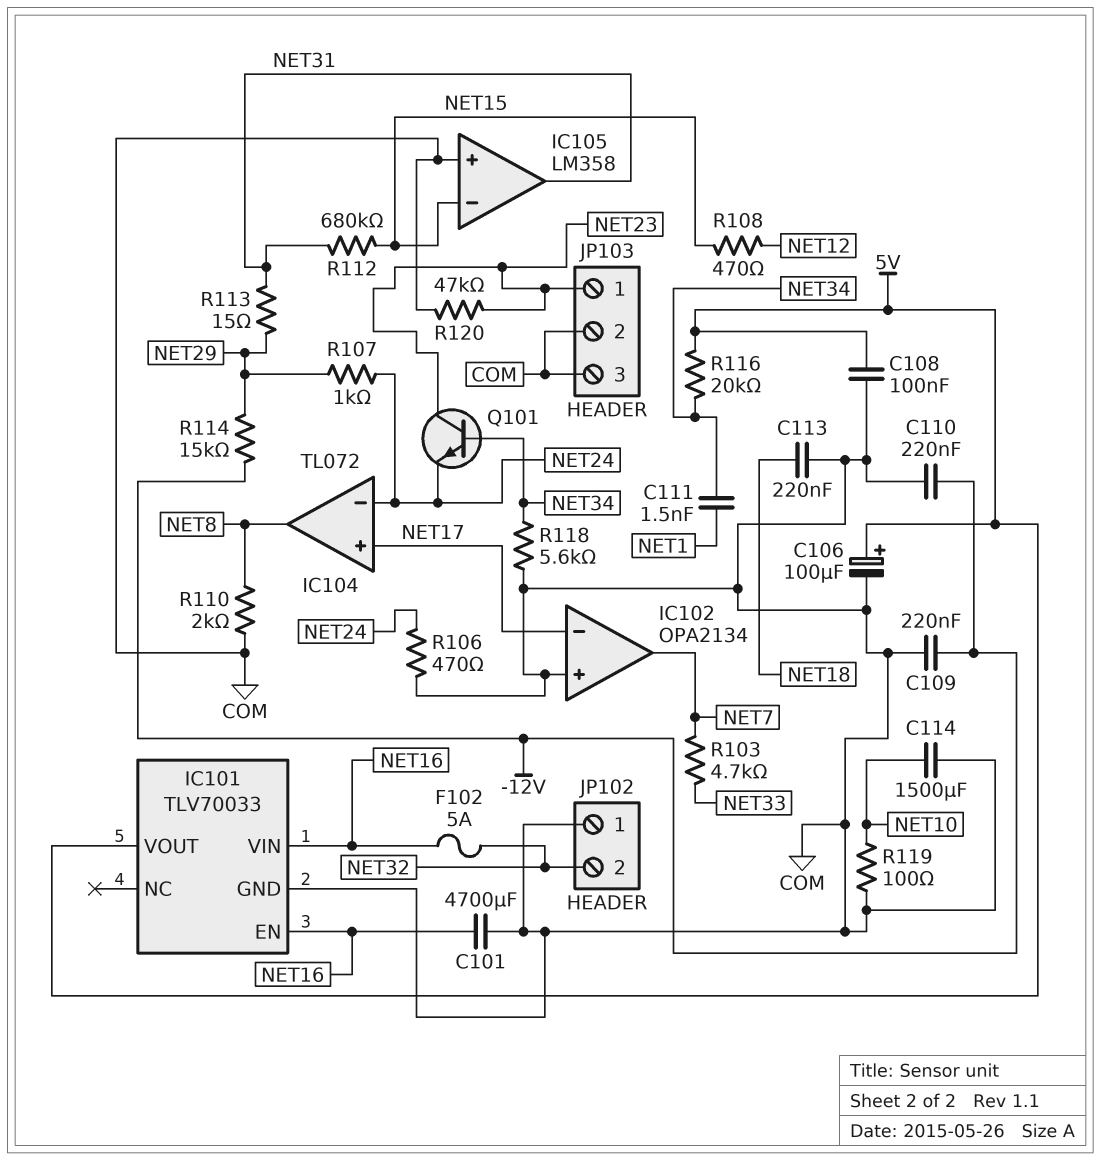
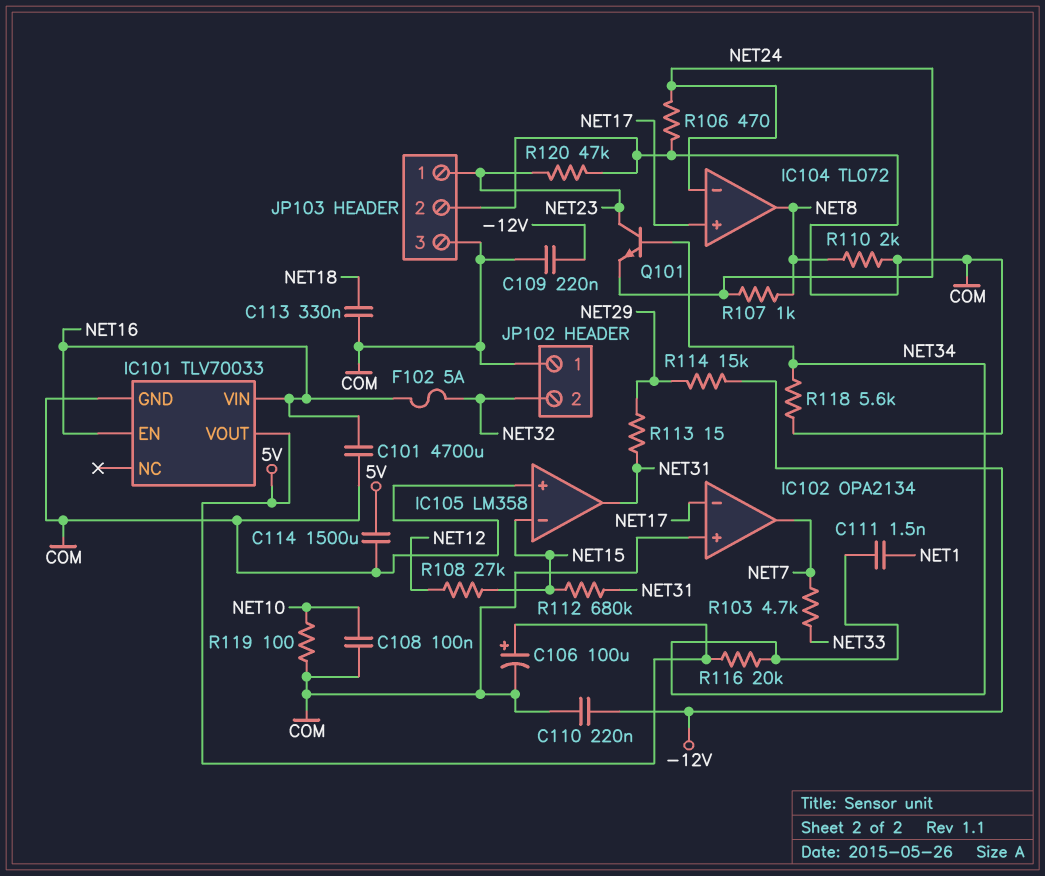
C108: 100nF (5V, COM) -> 100nF (COM, NET10)
C113: 220nF (COM, NET18) -> 330nF (COM, NET18)
C114: 1500uF (COM, NET10) -> 1500uF (5V, COM)
R107: 1k (NET24, NET29) -> 1k (NET8, NET24)
R108: 470 (NET12, NET15) -> 27k (NET12, NET15)

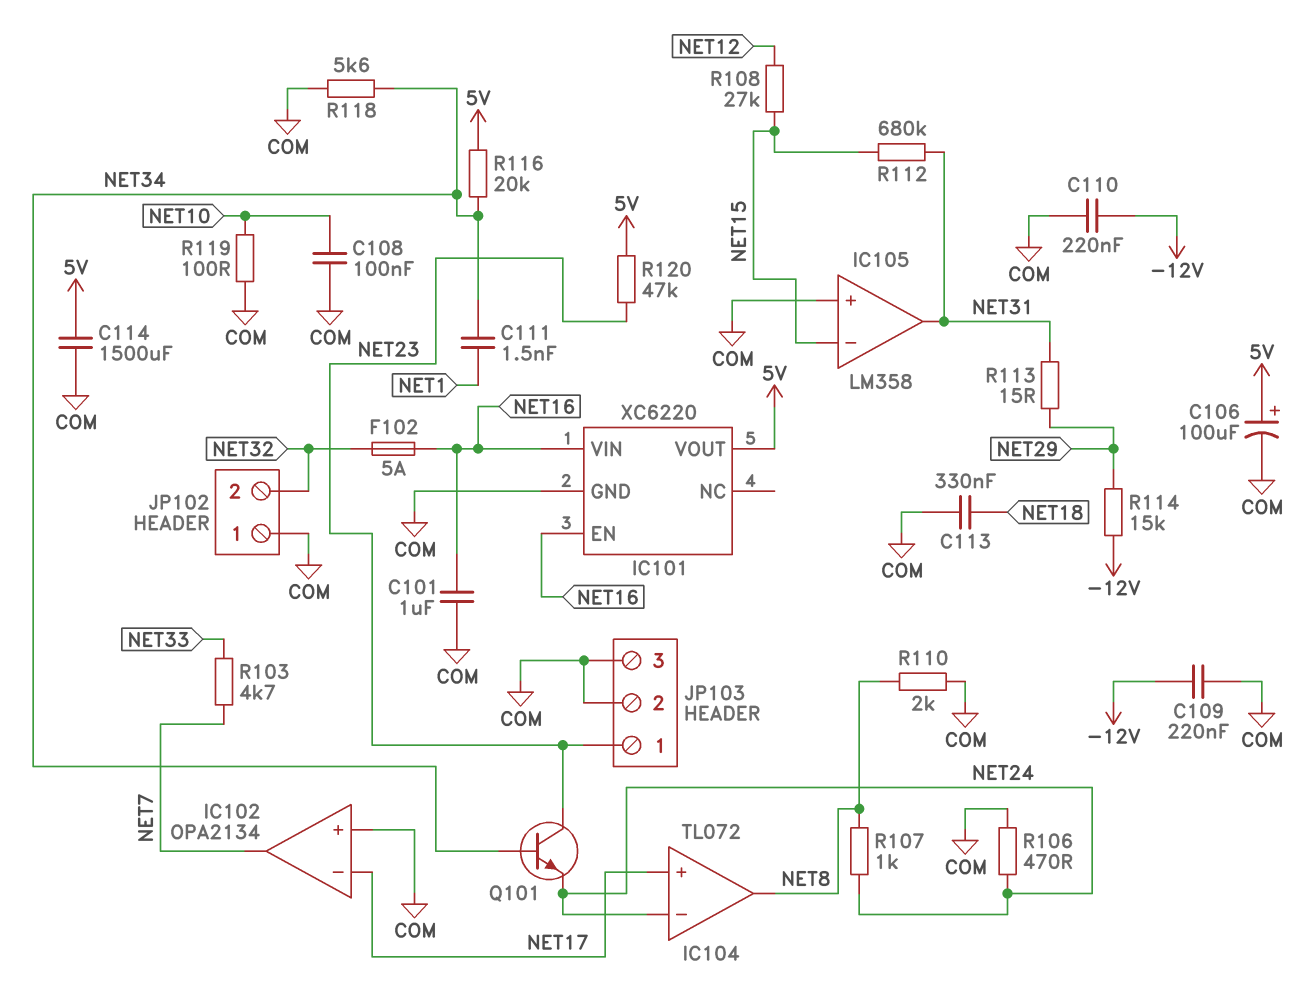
C101: 4700uF (COM, NET16) -> 1uF (COM, NET16)
IC101: TLV70033 -> XC6220
R120: 47k (COM, NET23) -> 47k (5V, NET23)

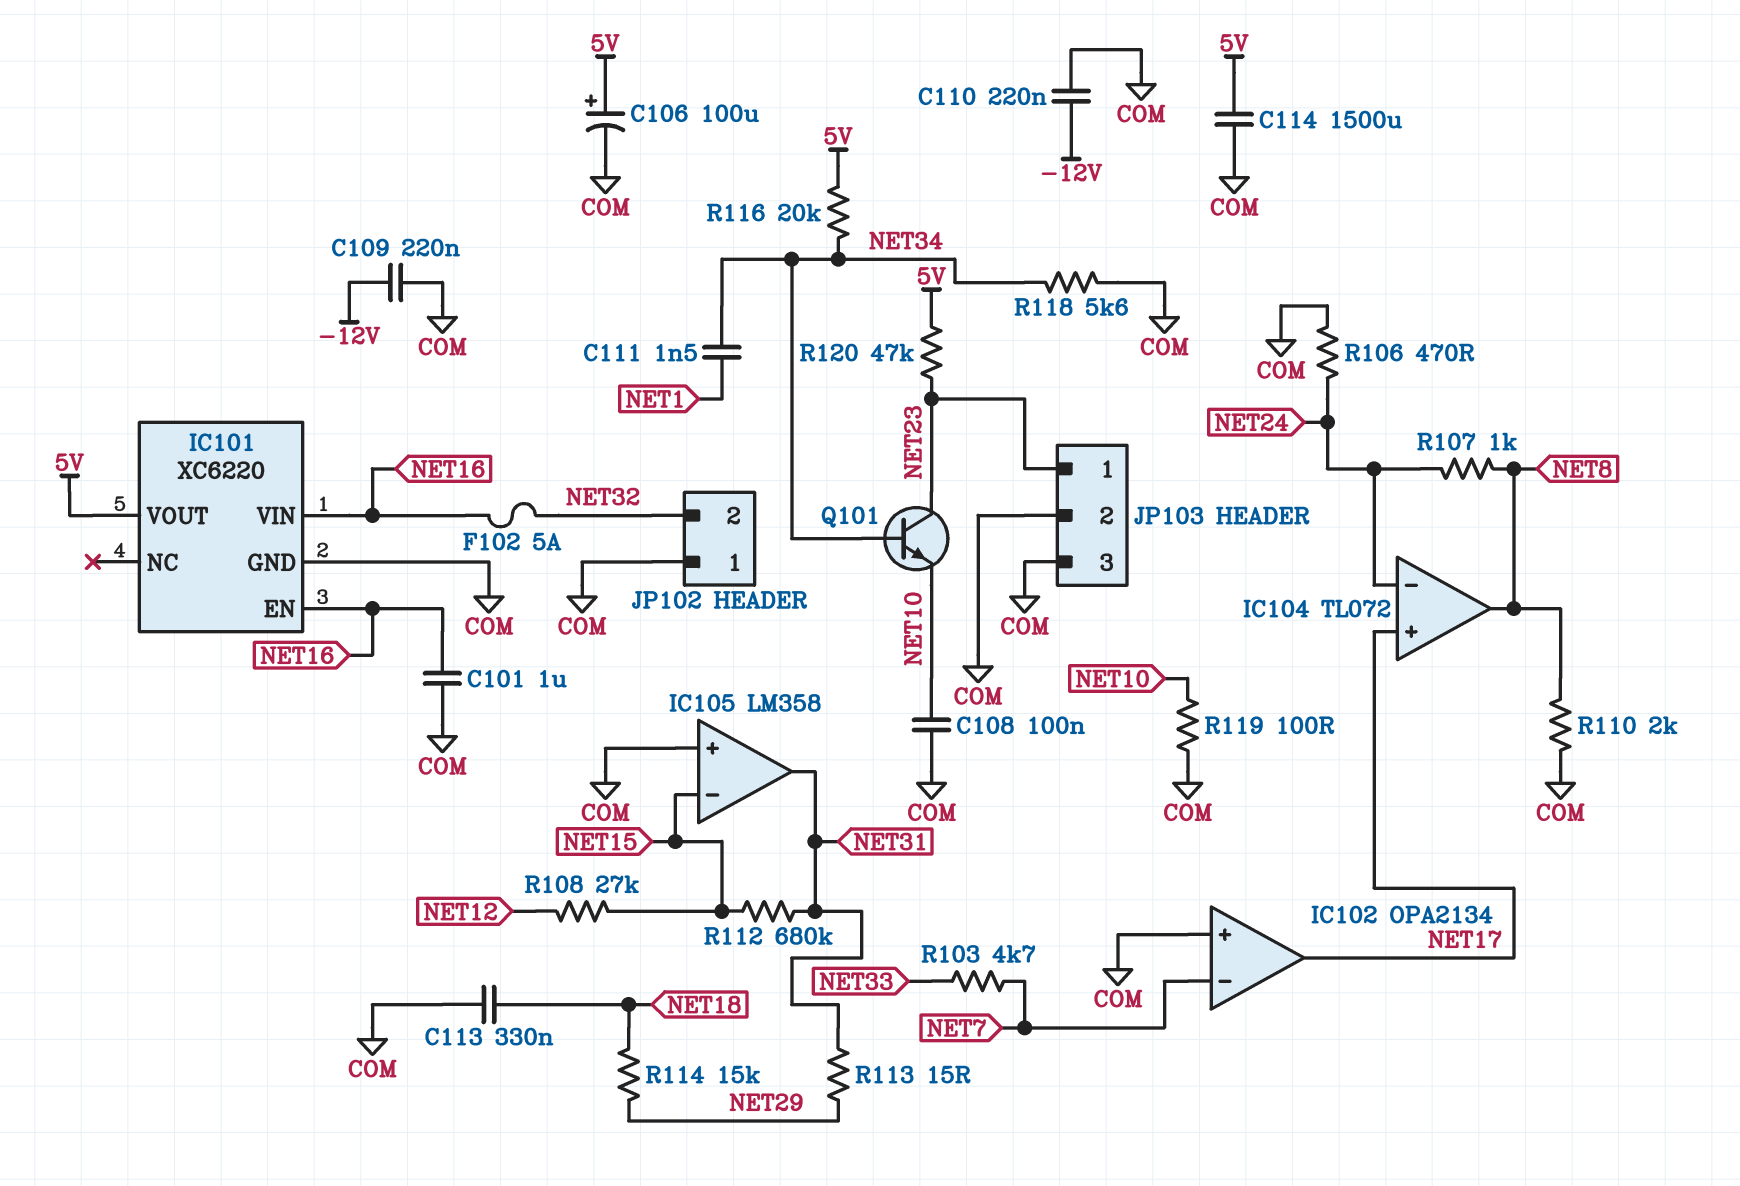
IC102 pin in-: NET17 -> NET7
IC102 pin out: NET7 -> NET17
Q101: NPN (B NET34, C NET23, E NET24) -> NPN (B NET34, C NET23, E NET10)
R114: 15k (-12V, NET29) -> 15k (NET18, NET29)

